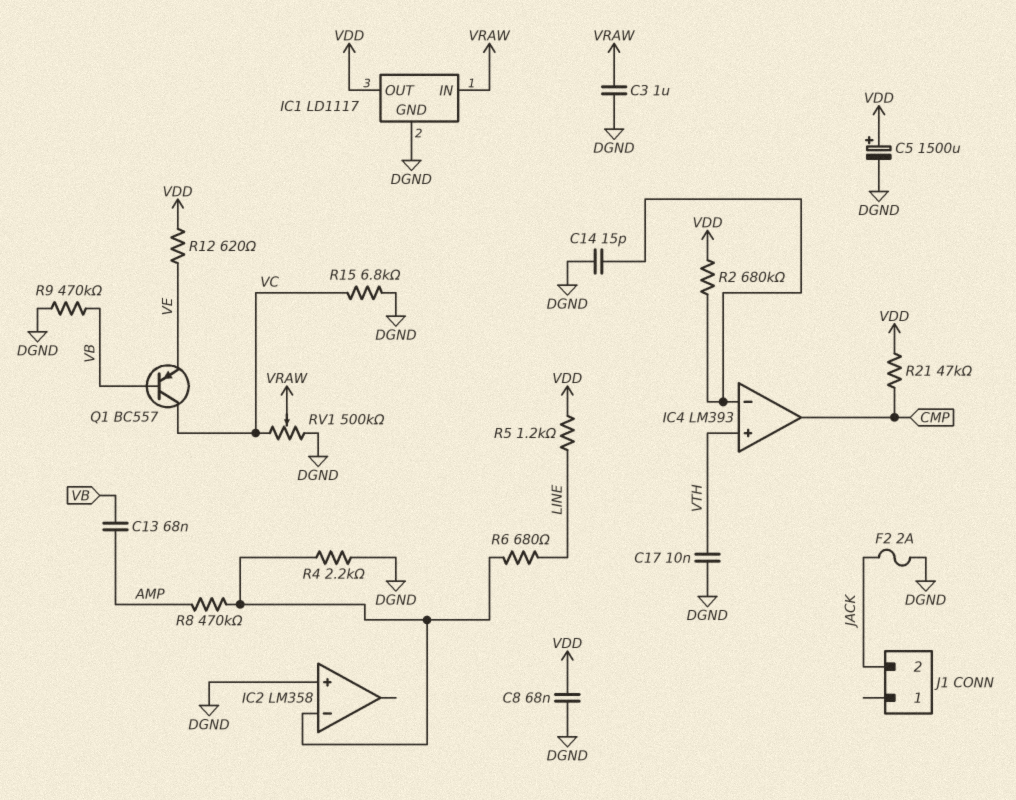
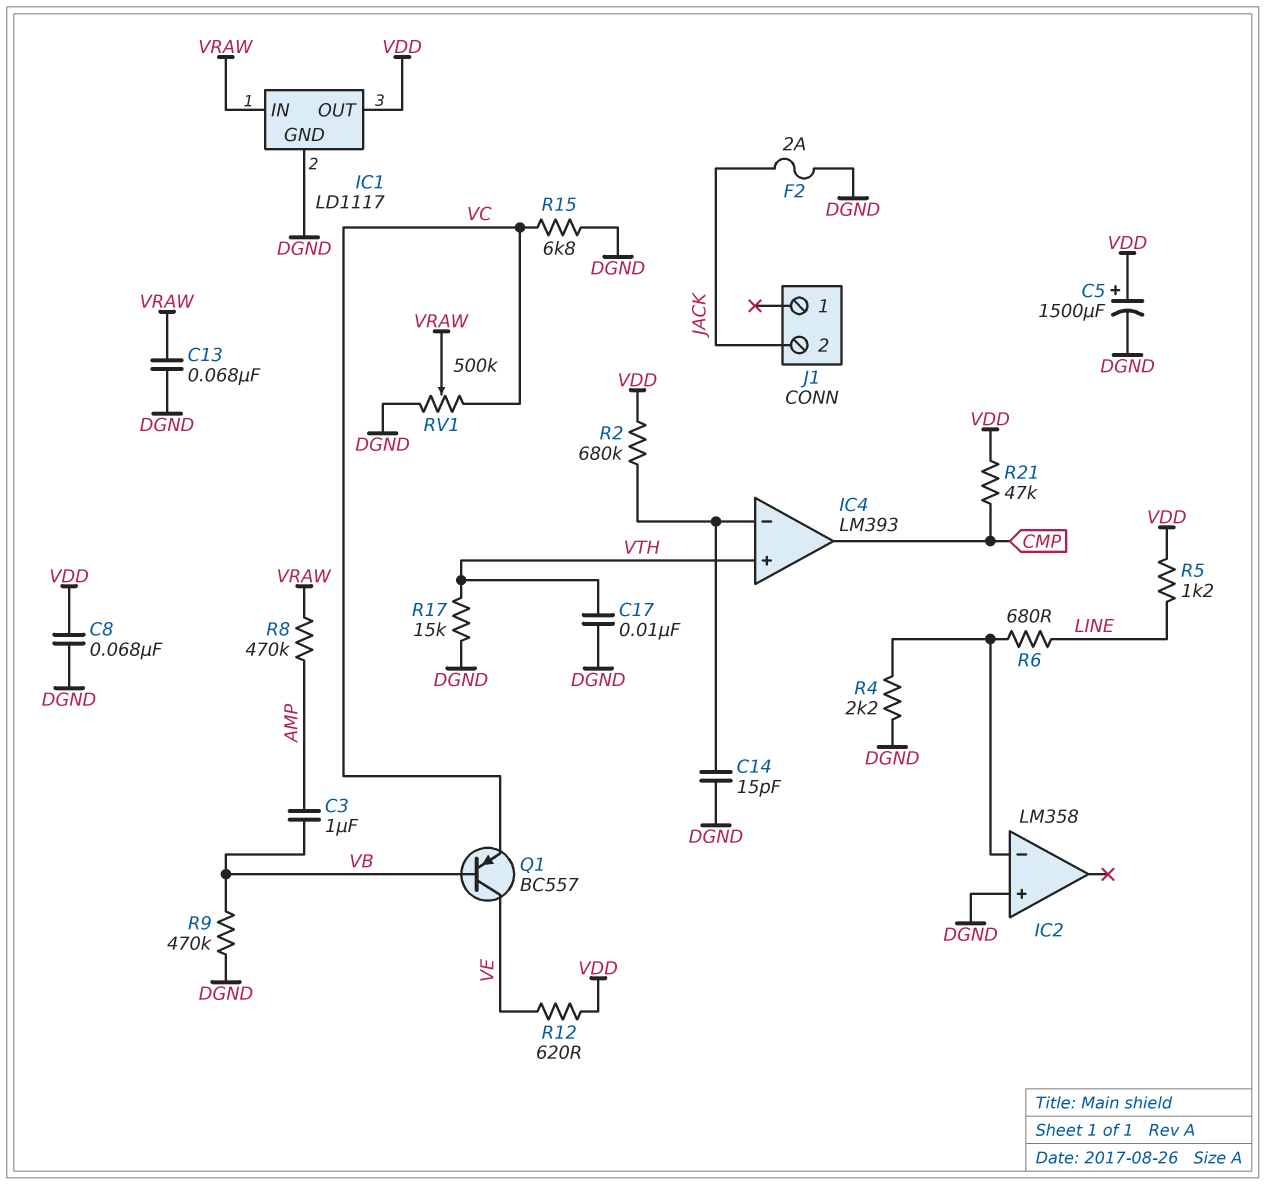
C3: 1uF (DGND, VRAW) -> 1uF (AMP, VB)
C13: 68nF (AMP, VB) -> 68nF (DGND, VRAW)
Q1: PNP BC557 (B VB, C VC, E VE) -> PNP BC557 (B VB, C VE, E VC)
R8: 470k (AMP, IC2/in-) -> 470k (AMP, VRAW)
R17: none -> 15k (DGND, VTH)

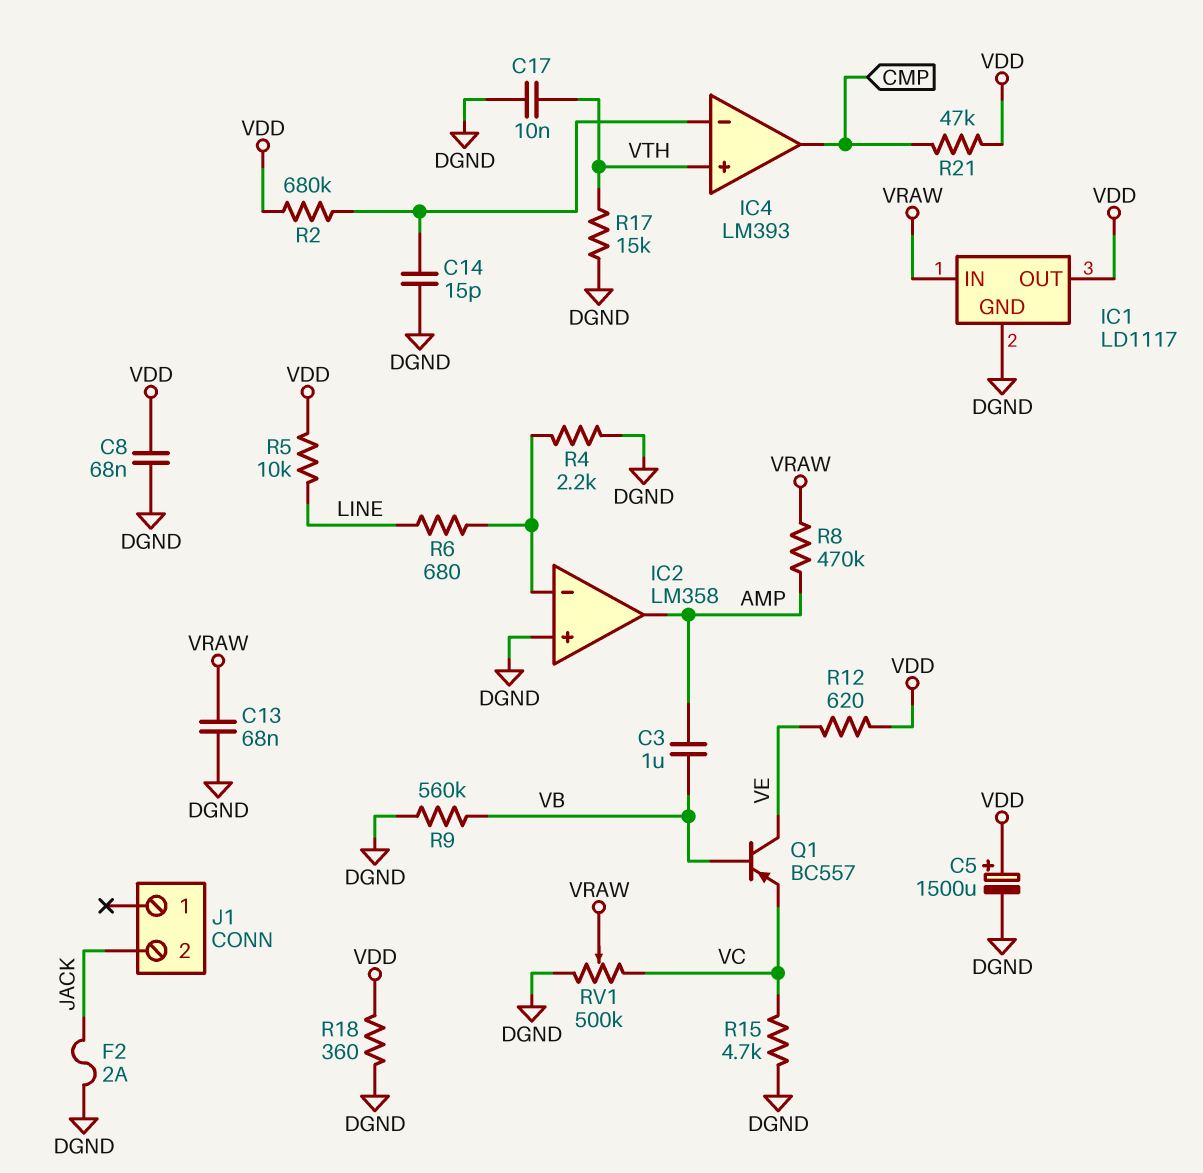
IC2 pin out: none -> AMP
R5: 1.2k (LINE, VDD) -> 10k (LINE, VDD)
R9: 470k (DGND, VB) -> 560k (DGND, VB)
R15: 6.8k (DGND, VC) -> 4.7k (DGND, VC)
R18: none -> 360 (DGND, VDD)

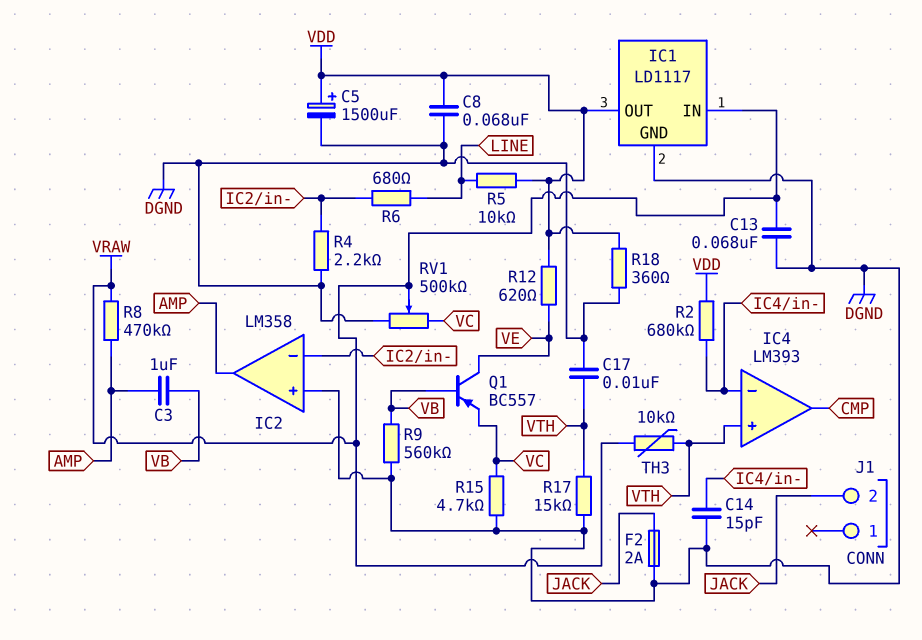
R21: 47k (CMP, VDD) -> none
TH3: none -> 10k (VRAW, VTH)

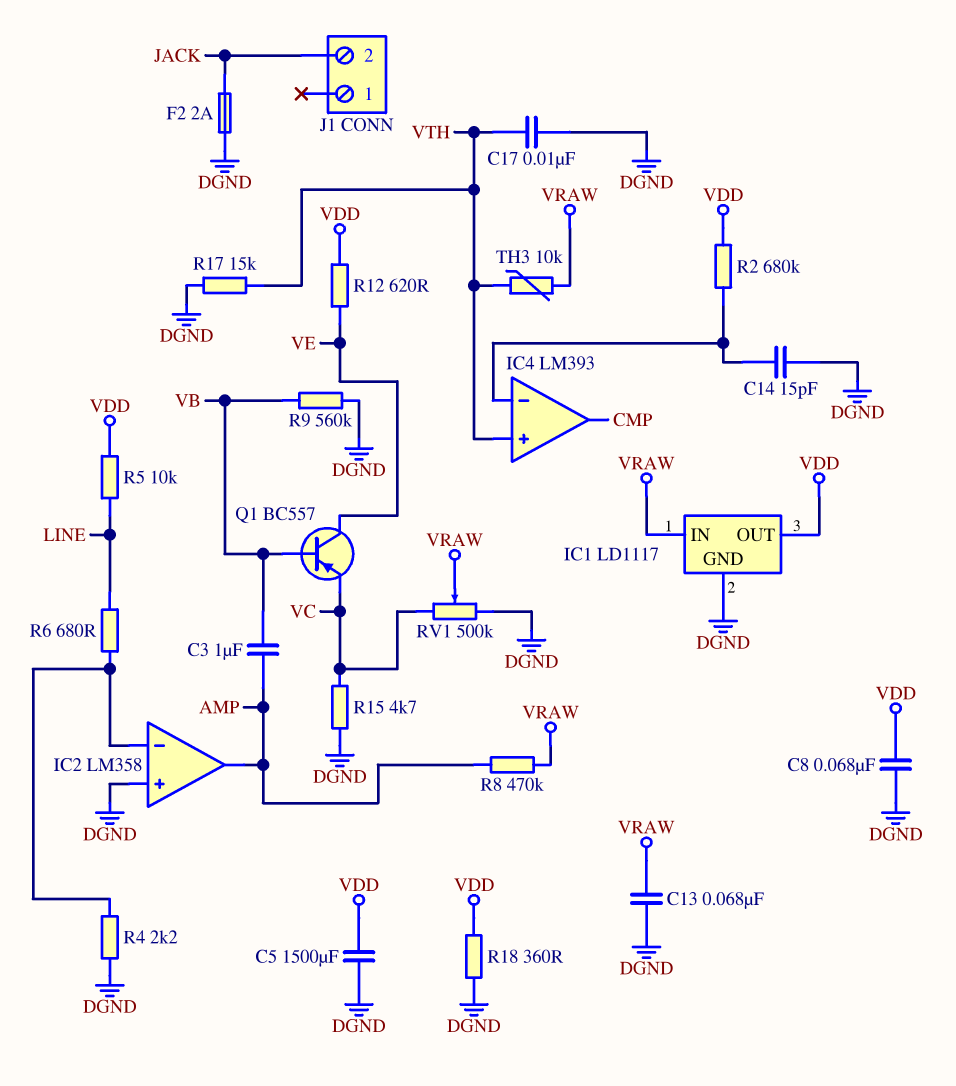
C5: 1500uF (plus VDD, minus DGND) -> 1500uF (DGND, VDD)

